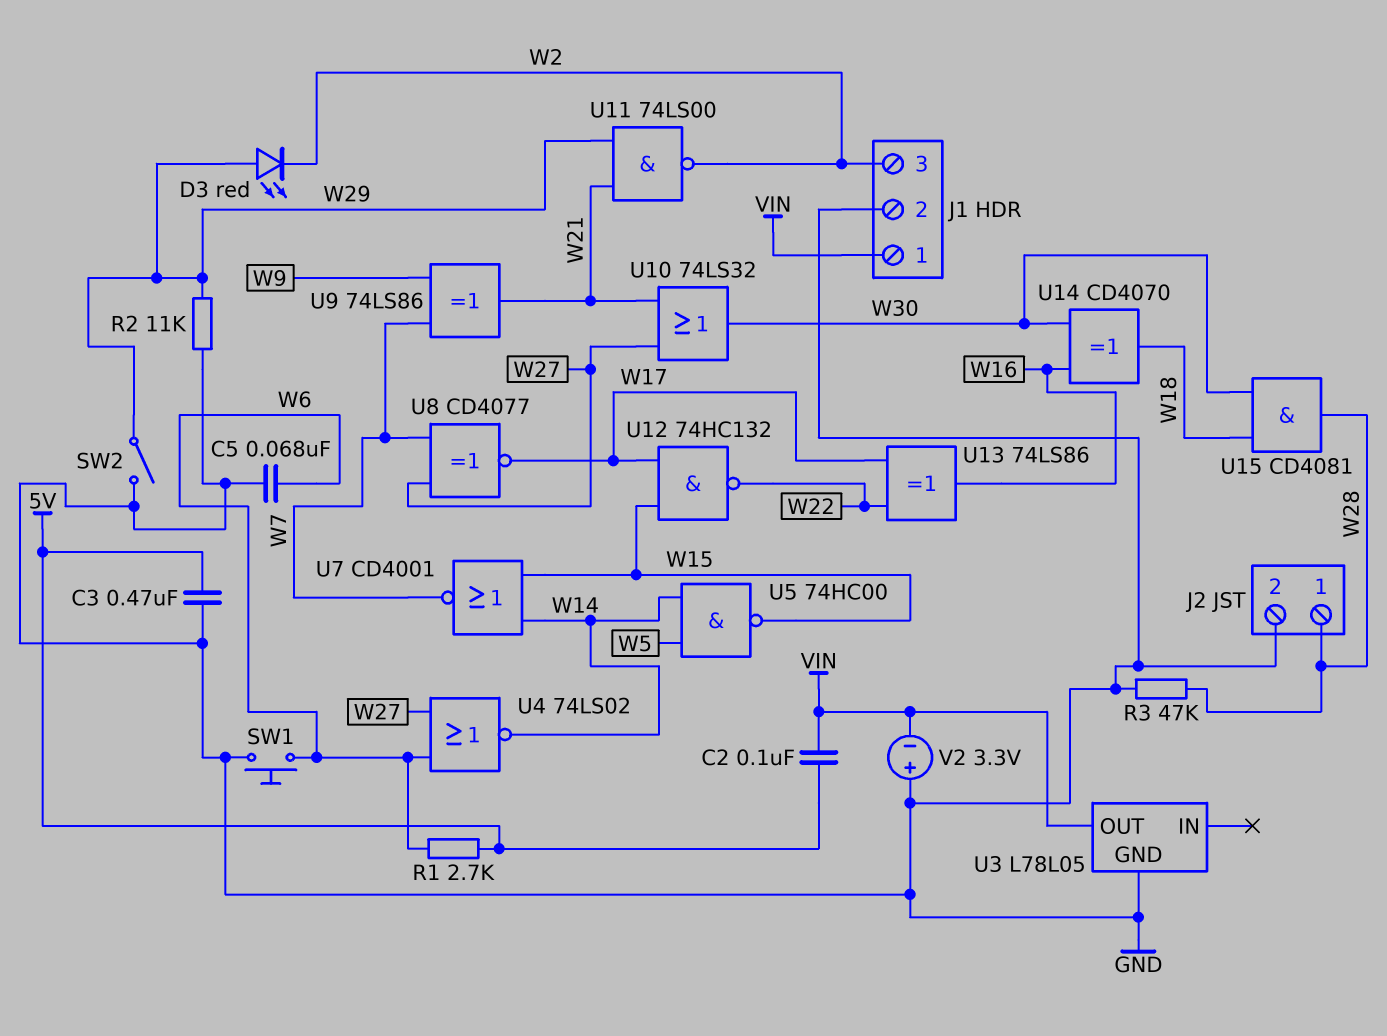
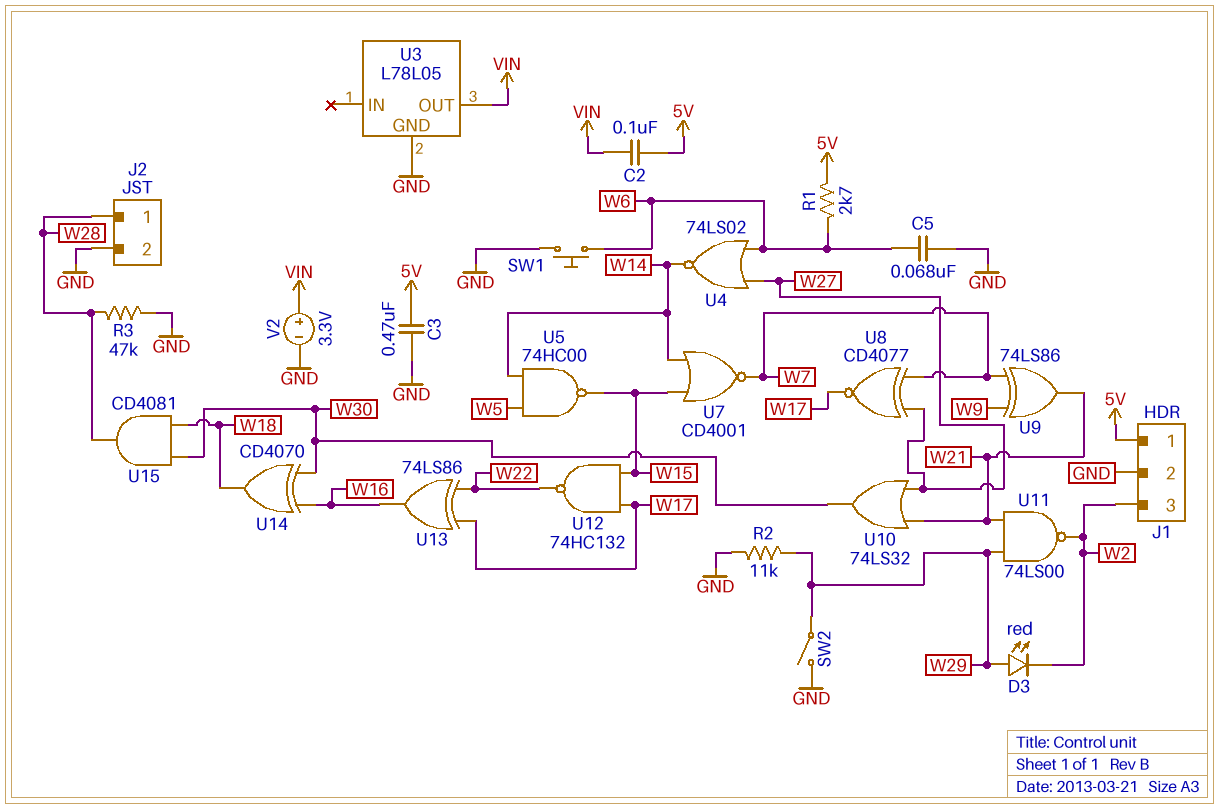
J1 pin 1: VIN -> 5V
V2: 3.3V (plus GND, minus VIN) -> 3.3V (plus VIN, minus GND)

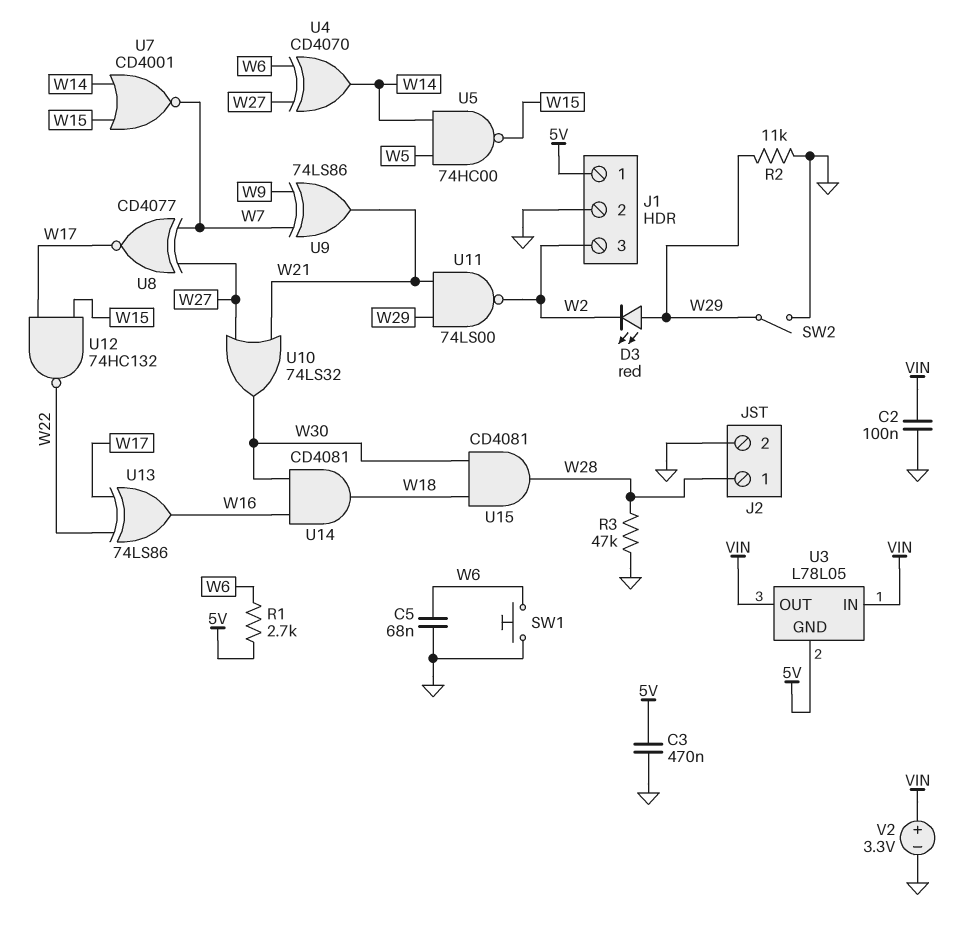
C2: 100nF (5V, VIN) -> 100nF (GND, VIN)
U3 pin GND: GND -> 5V
U3 pin IN: none -> VIN
U4: NOR 74LS02 (in W6, in W27, out W14) -> XOR CD4070 (in W6, in W27, out W14)
U14: XOR CD4070 (in W16, in W30, out W18) -> AND CD4081 (in W16, in W30, out W18)

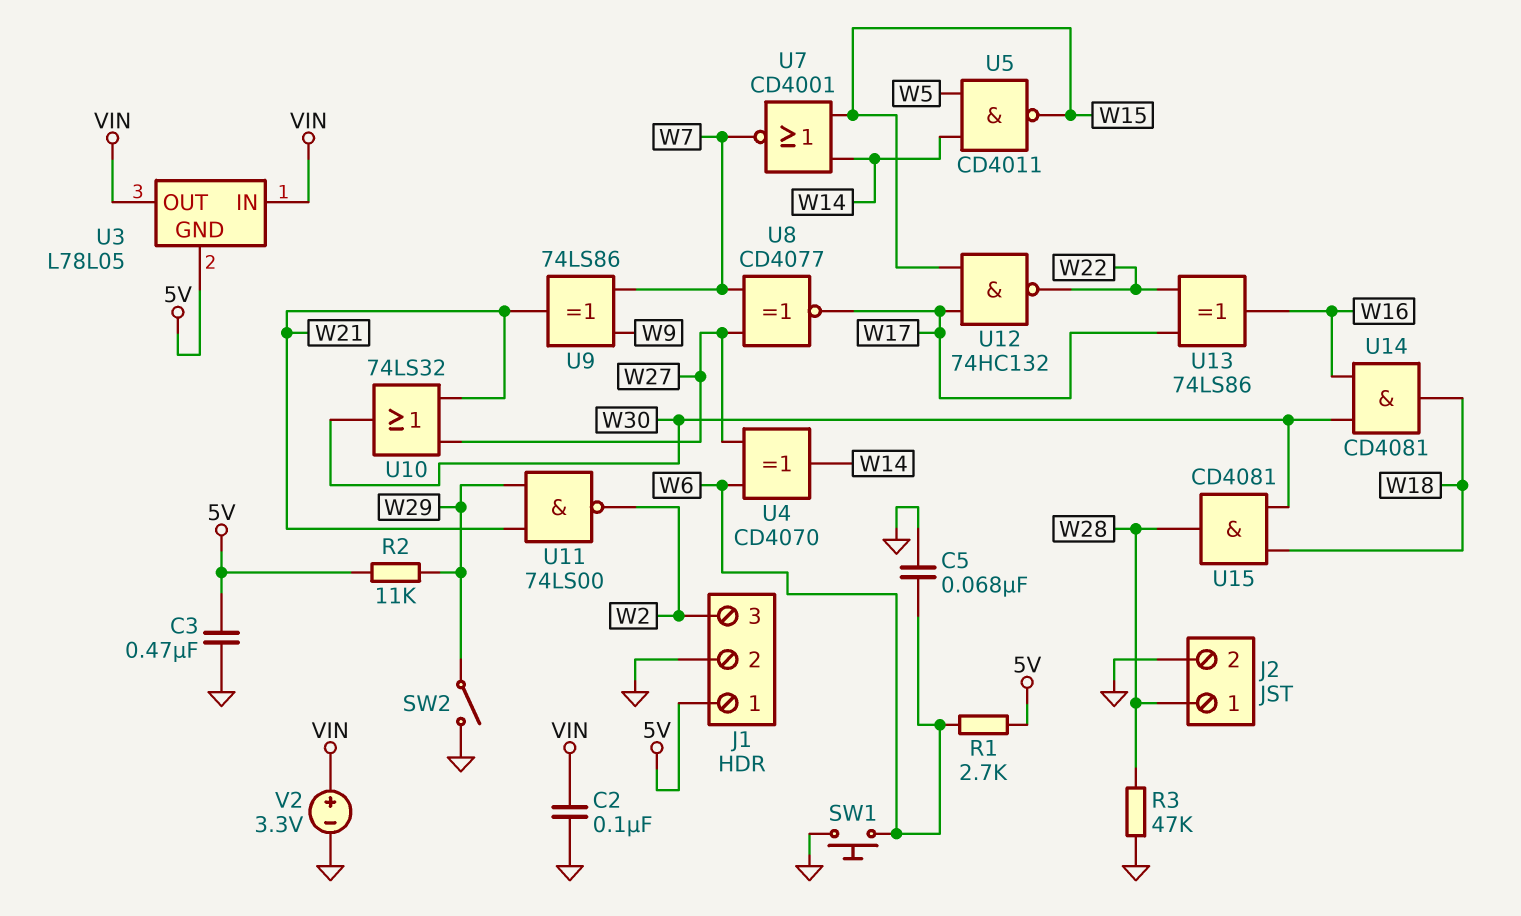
D3: LED red (A W29, K W2) -> none
R2: 11k (GND, W29) -> 11k (5V, W29)
U5: NAND 74HC00 (in W5, in W14, out W15) -> NAND CD4011 (in W5, in W14, out W15)

